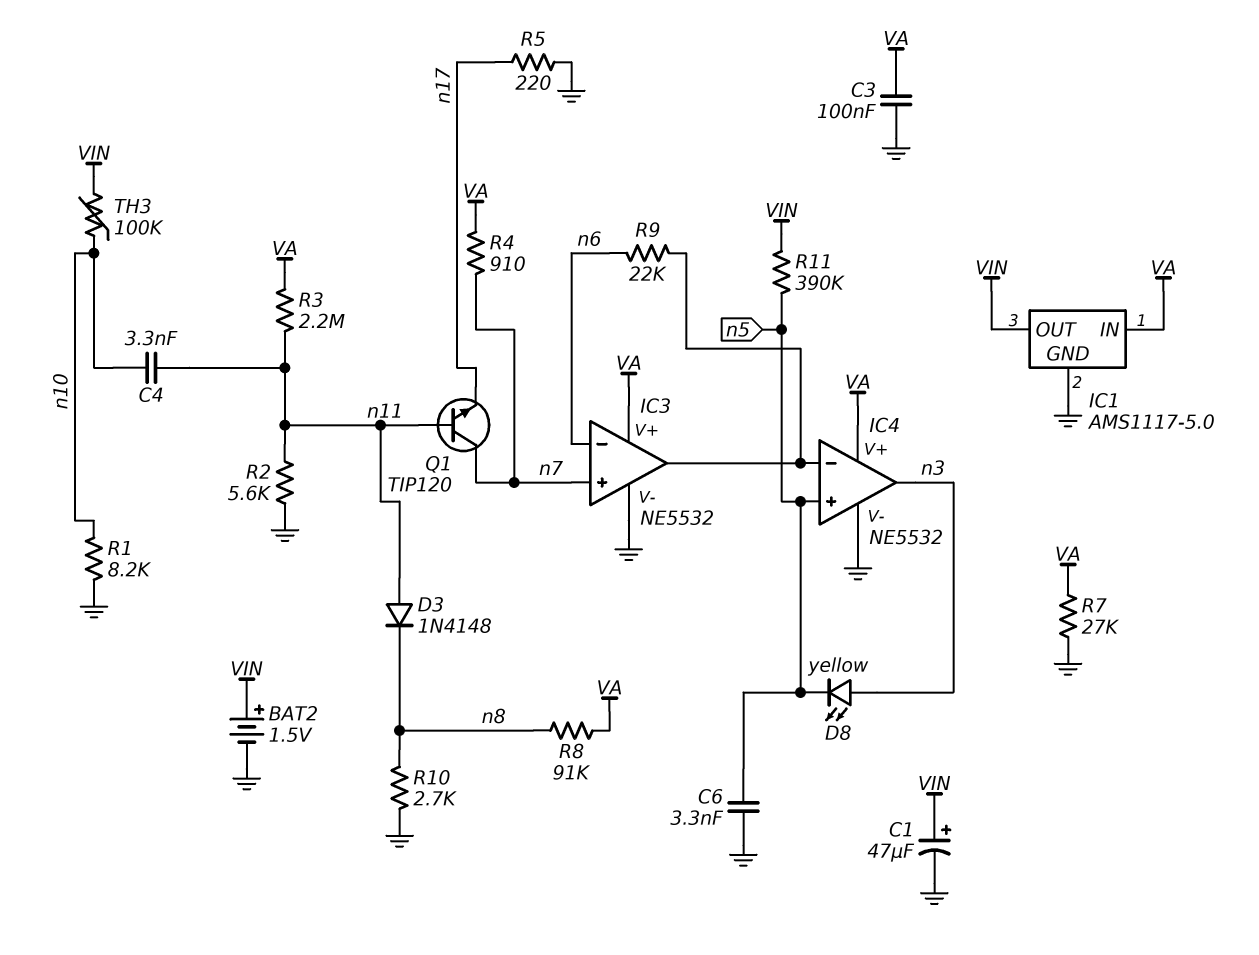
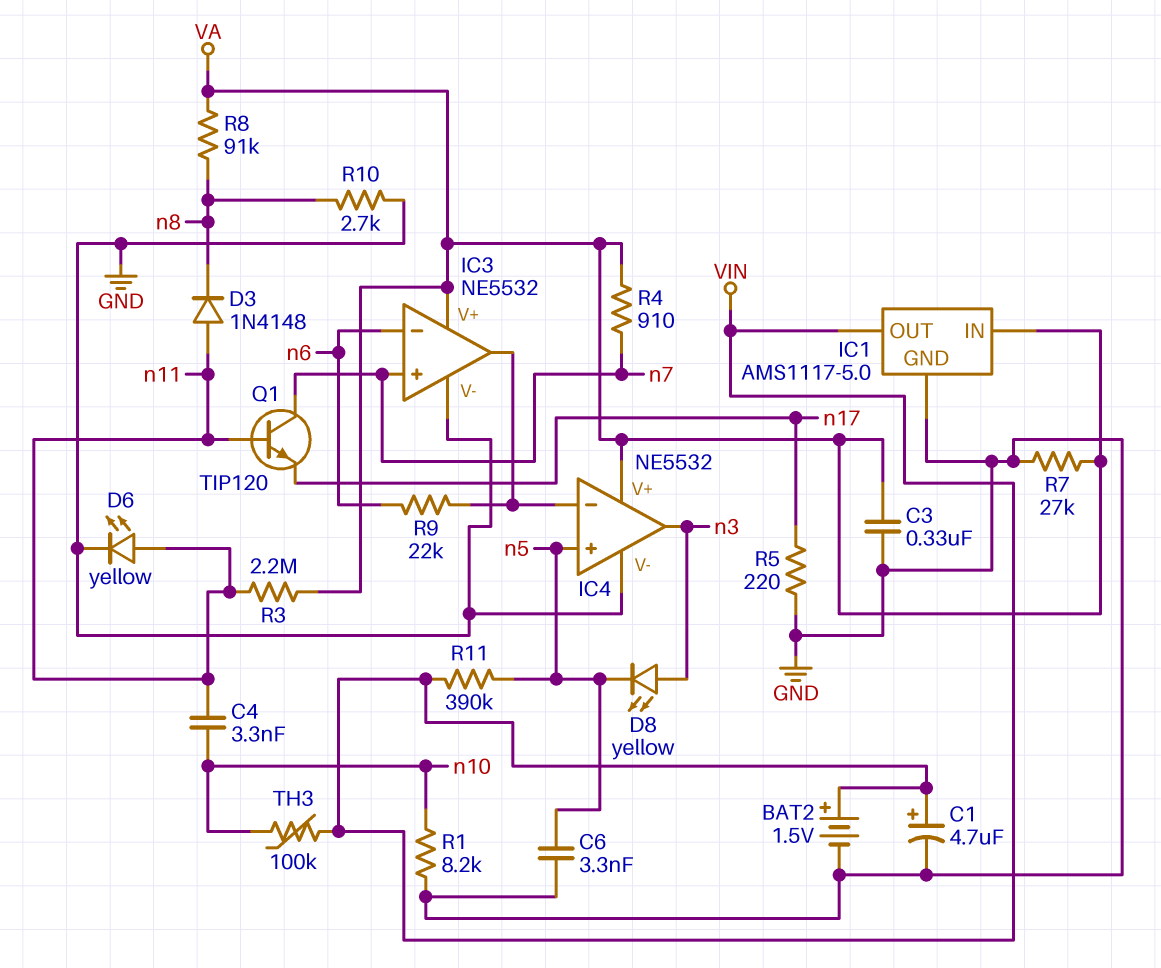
C1: 47uF (plus VIN, minus GND) -> 4.7uF (plus VIN, minus GND)
C3: 100nF (GND, VA) -> 330nF (GND, VA)
D6: none -> LED yellow (A n11, K GND)
R2: 5.6k (GND, n11) -> none

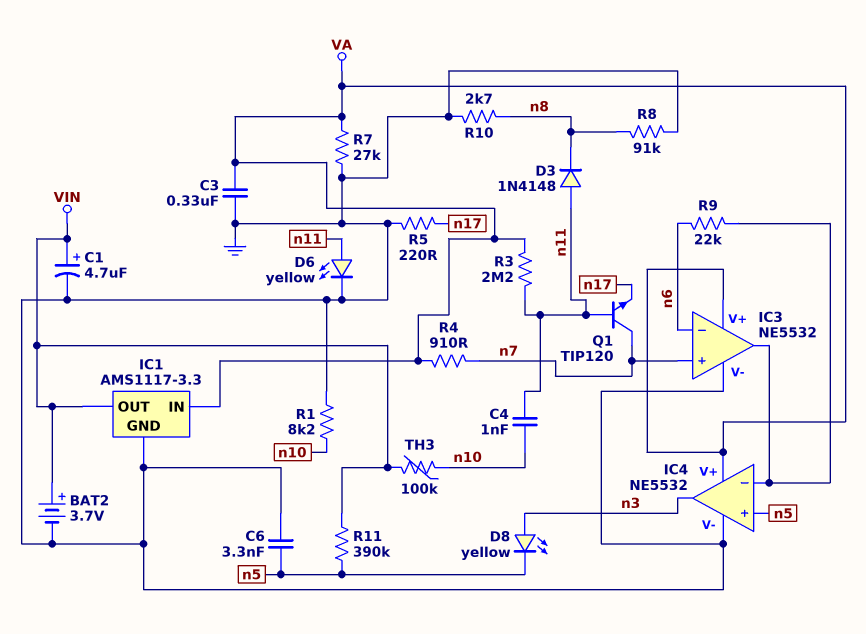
BAT2: 1.5V (plus VIN, minus GND) -> 3.7V (plus VIN, minus GND)
C4: 3.3nF (n10, n11) -> 1nF (n10, n11)
IC1: AMS1117-5.0 -> AMS1117-3.3
R8: 91k (VA, n8) -> 91k (GND, n8)

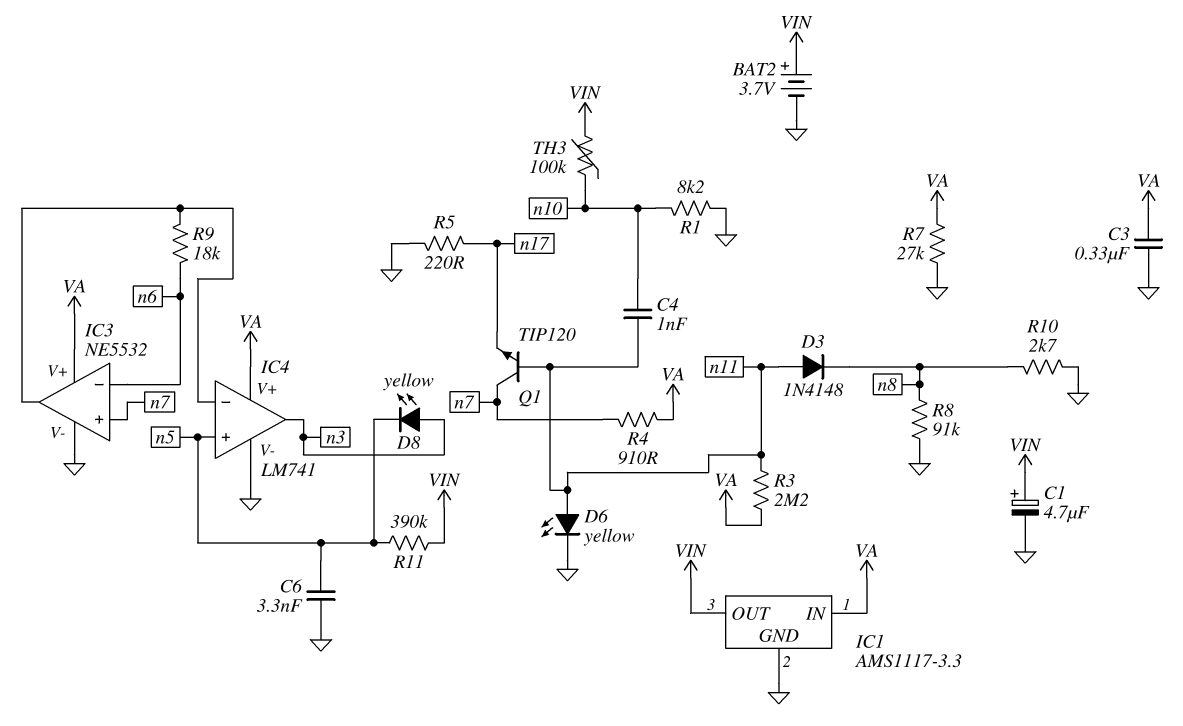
IC4: NE5532 -> LM741
R9: 22k (IC3/out, n6) -> 18k (IC3/out, n6)

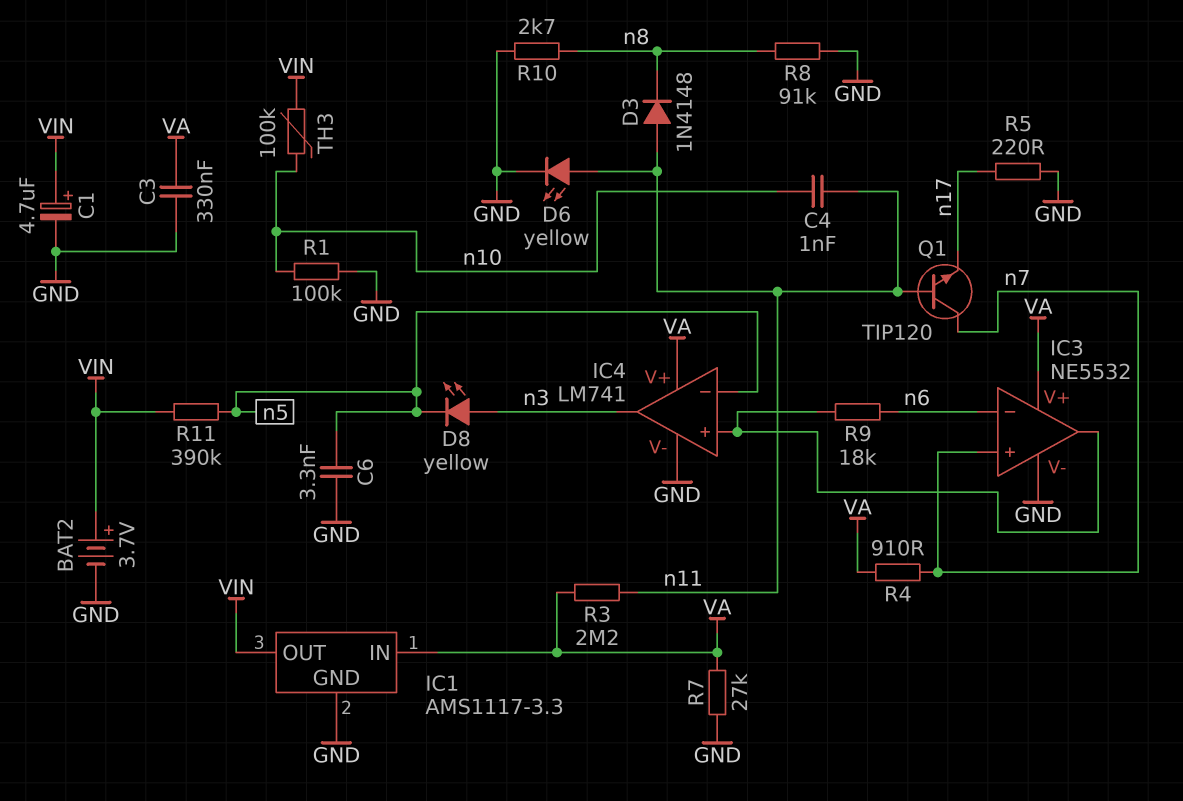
IC4 pin in+: n5 -> IC3/out
IC4 pin in-: IC3/out -> n5
R1: 8.2k (GND, n10) -> 100k (GND, n10)

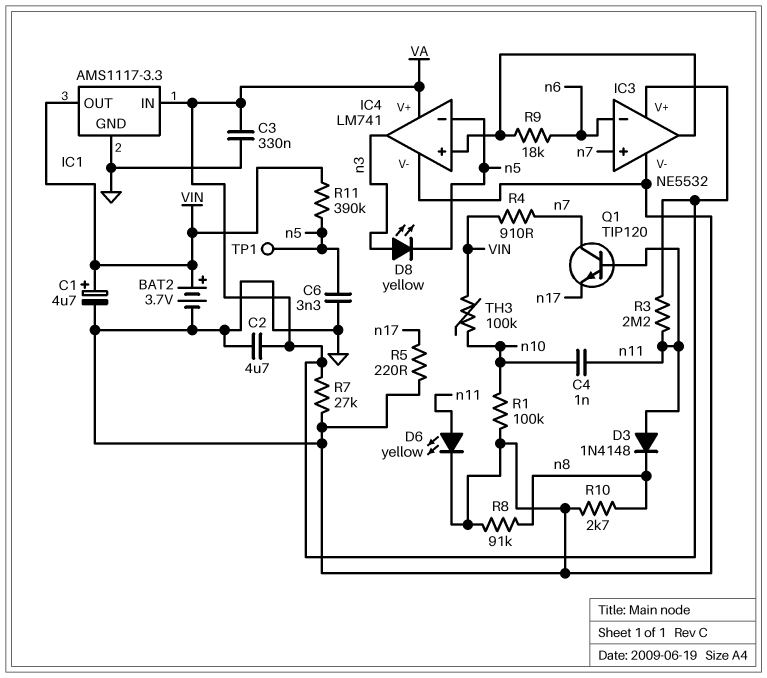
C2: none -> 4.7uF (GND, VA)
R4: 910 (VA, n7) -> 910 (VIN, n7)
TP1: none -> test point (n5)

